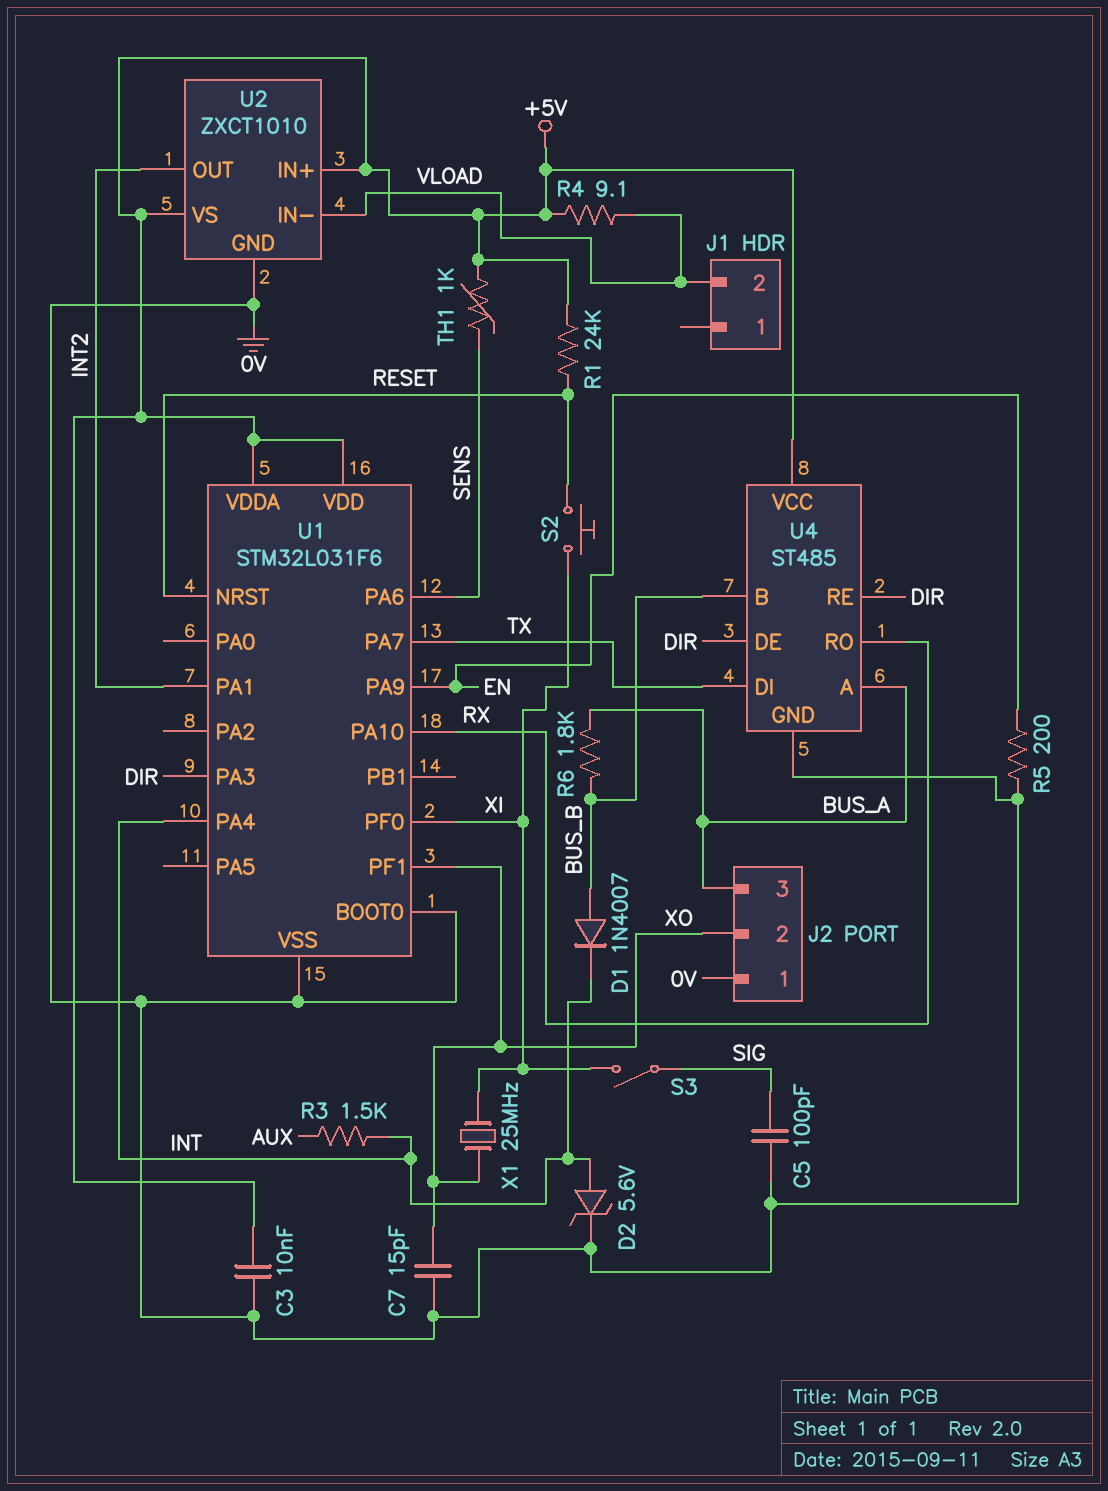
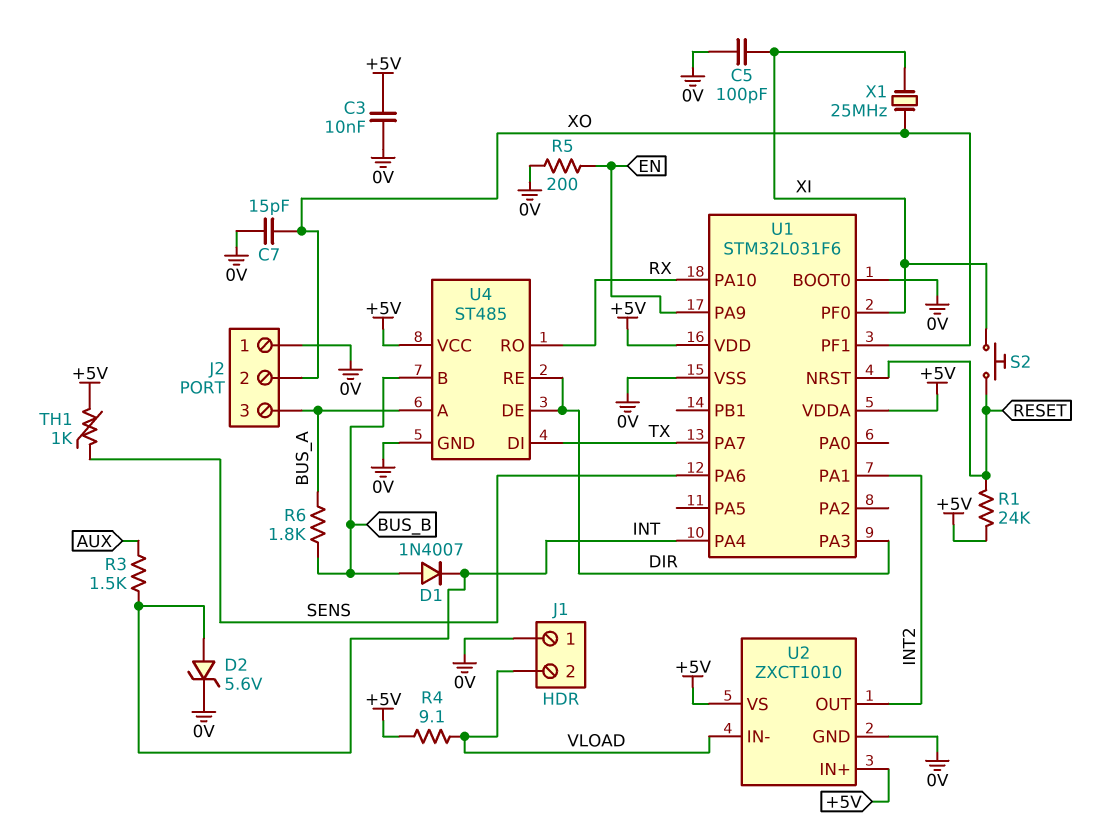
C5: 100pF (0V, SIG) -> 100pF (0V, XI)
J1 pin 1: none -> 0V
S3: switch (SIG, XI) -> none

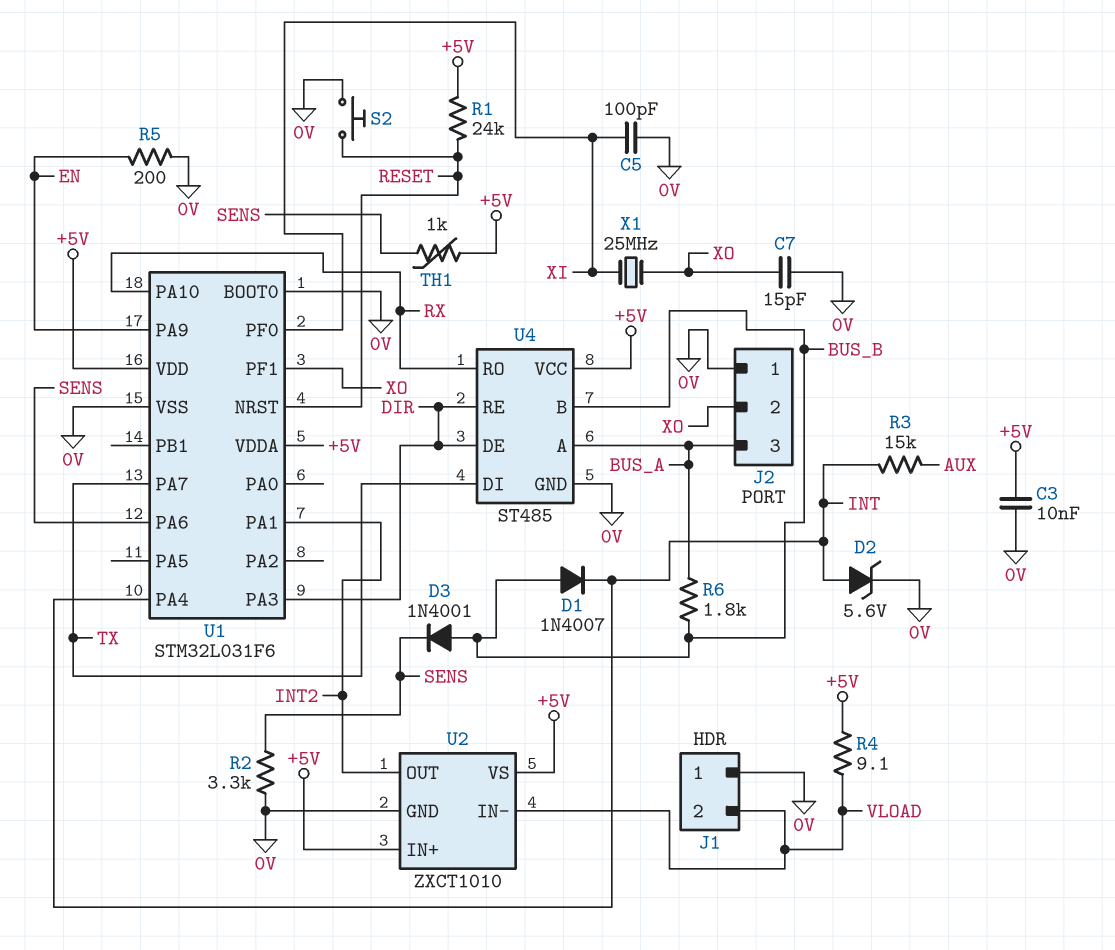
D3: none -> diode 1N4001 (A BUS_B, K SENS)
R2: none -> 3.3k (0V, SENS)
R3: 1.5k (AUX, INT) -> 15k (AUX, INT)
S2: button (RESET, XI) -> button (0V, RESET)

